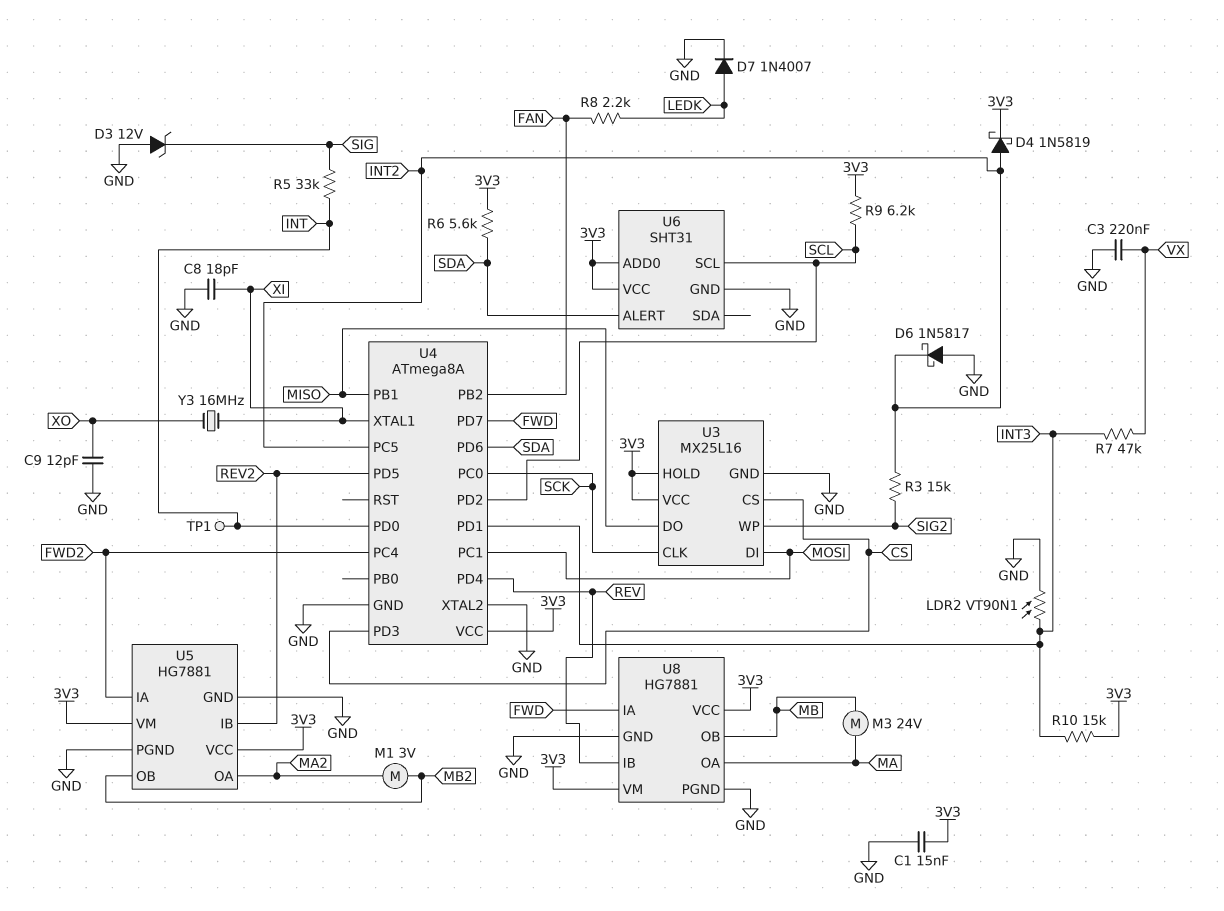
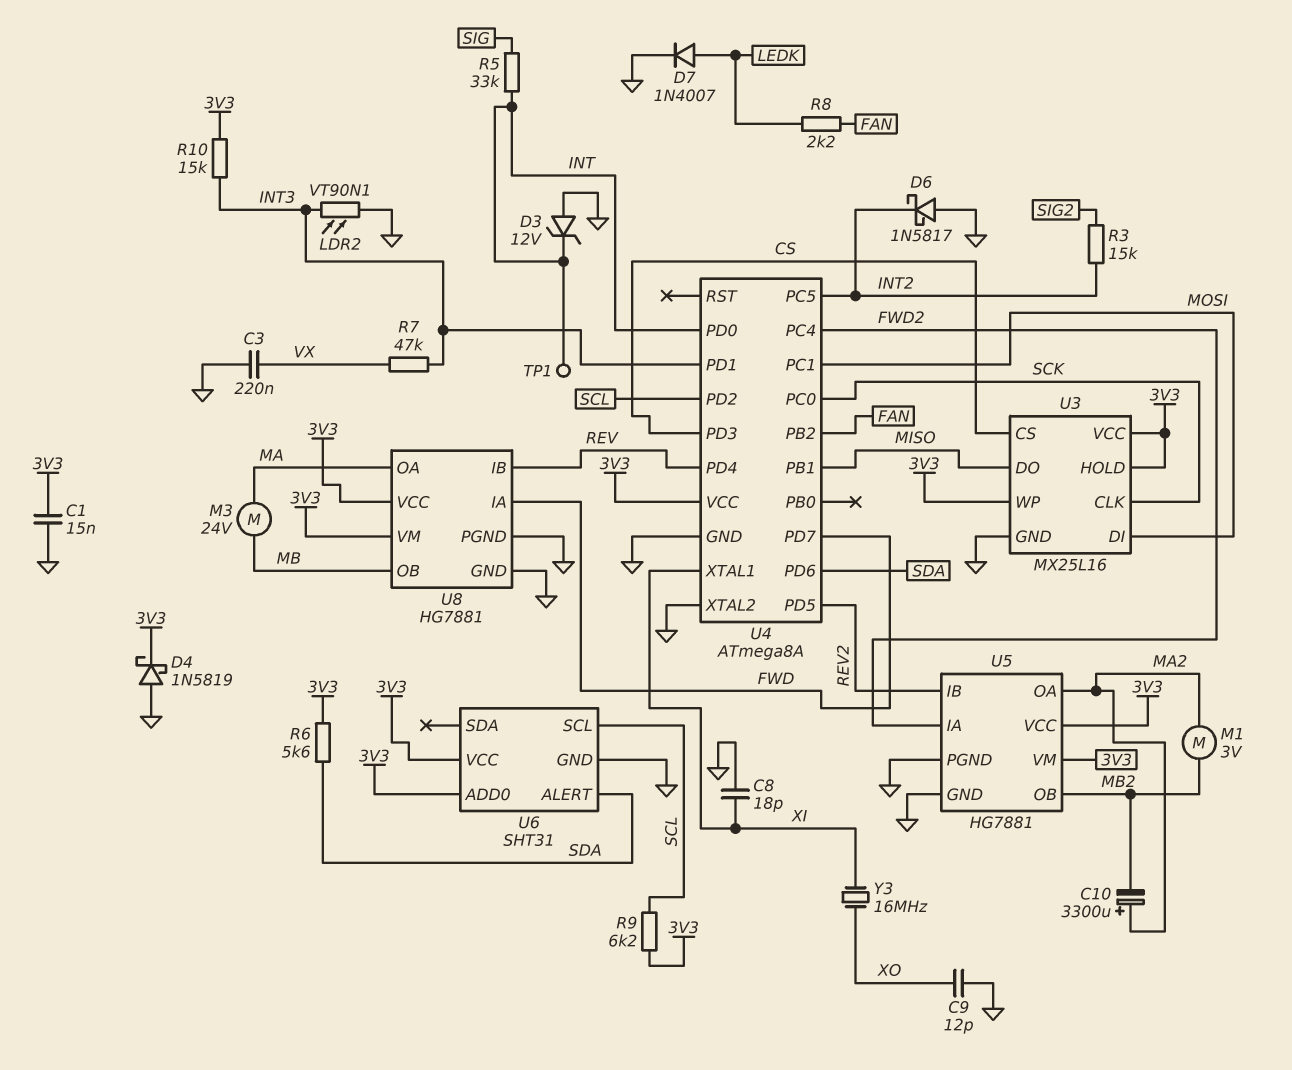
C10: none -> 3300uF (plus MA2, minus MB2)
D3: zener 12V (A GND, K SIG) -> zener 12V (A GND, K INT)
D4: schottky 1N5819 (A INT2, K 3V3) -> schottky 1N5819 (A GND, K 3V3)
U3 pin WP: SIG2 -> 3V3

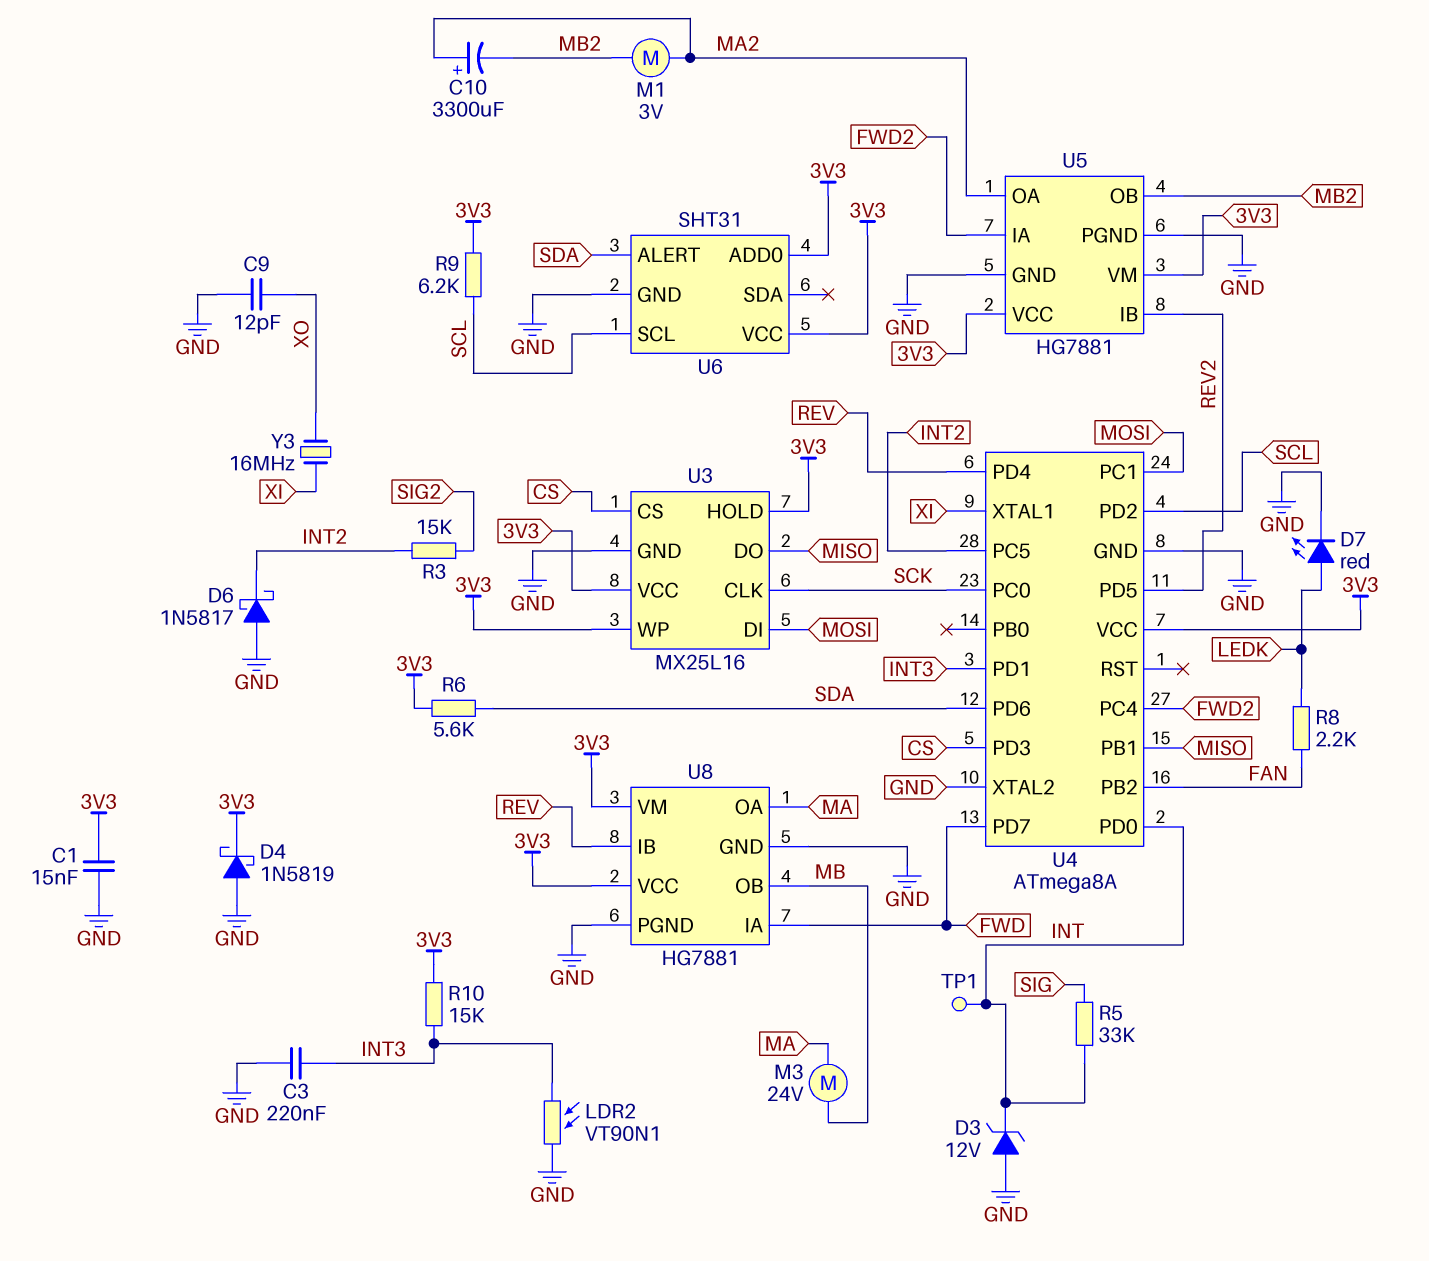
C3: 220nF (GND, VX) -> 220nF (GND, INT3)
C8: 18pF (GND, XI) -> none
D7: diode 1N4007 (A LEDK, K GND) -> LED red (A LEDK, K GND)
R7: 47k (INT3, VX) -> none

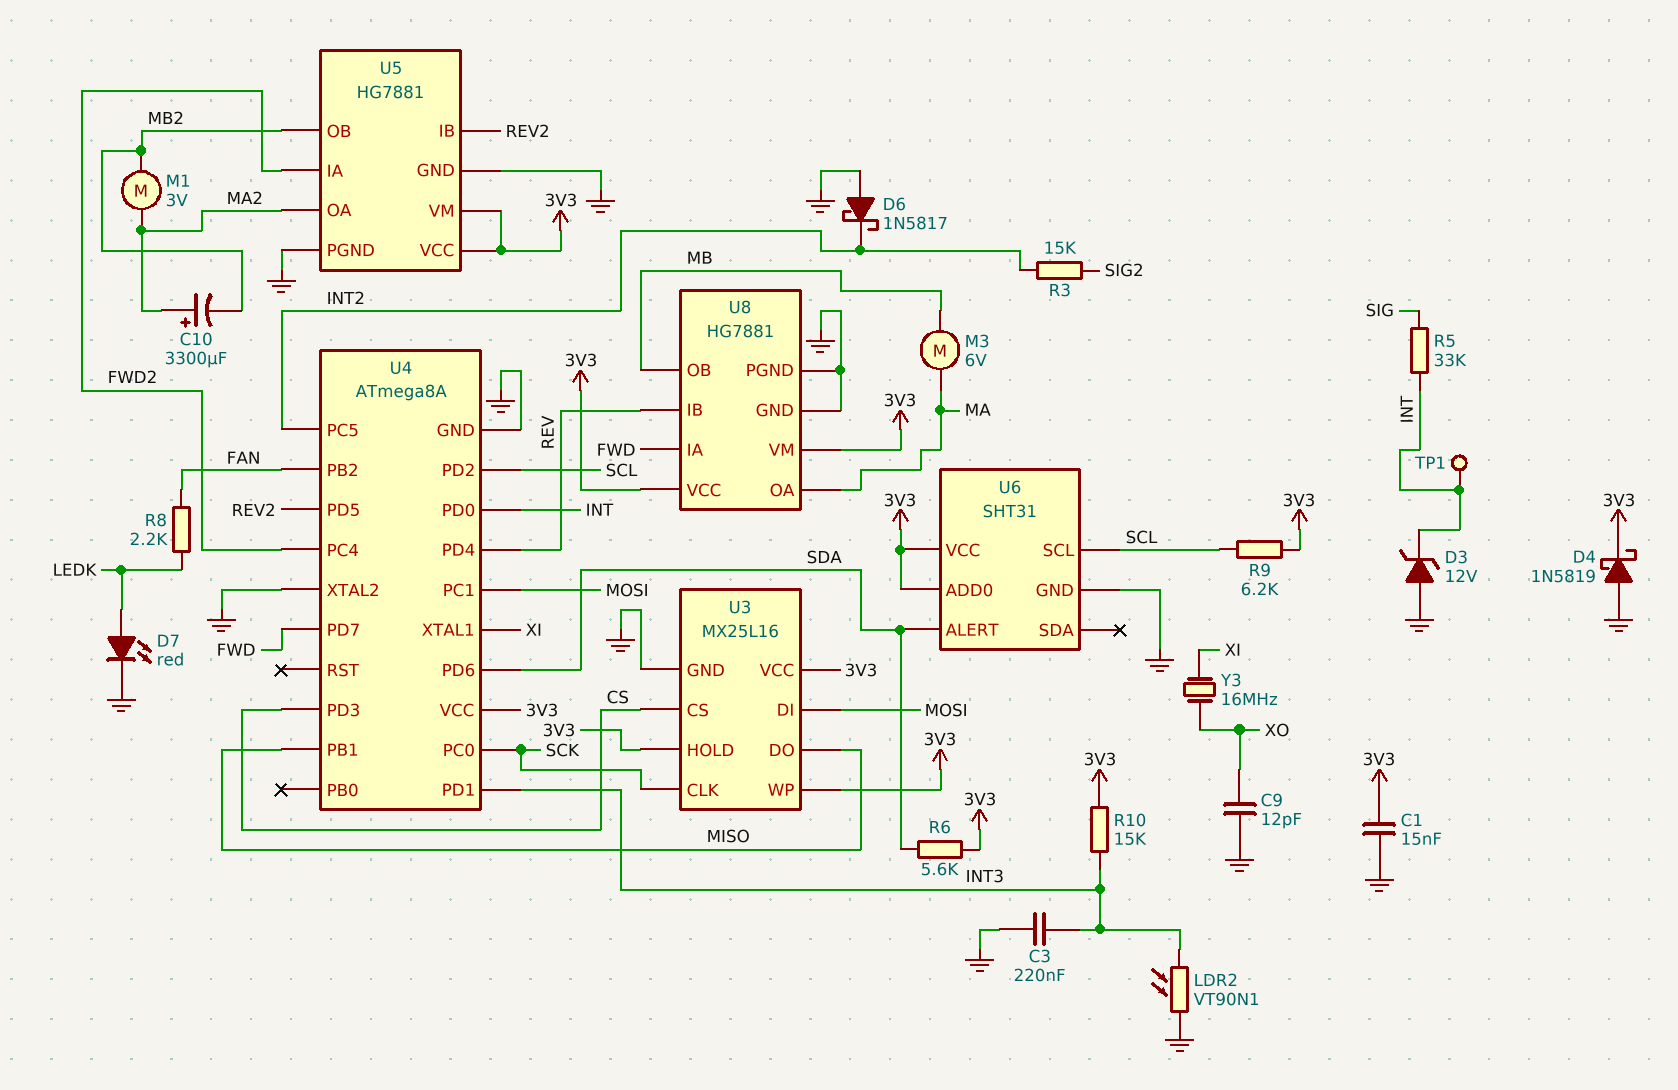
M3: motor 24V (MA, MB) -> motor 6V (MA, MB)

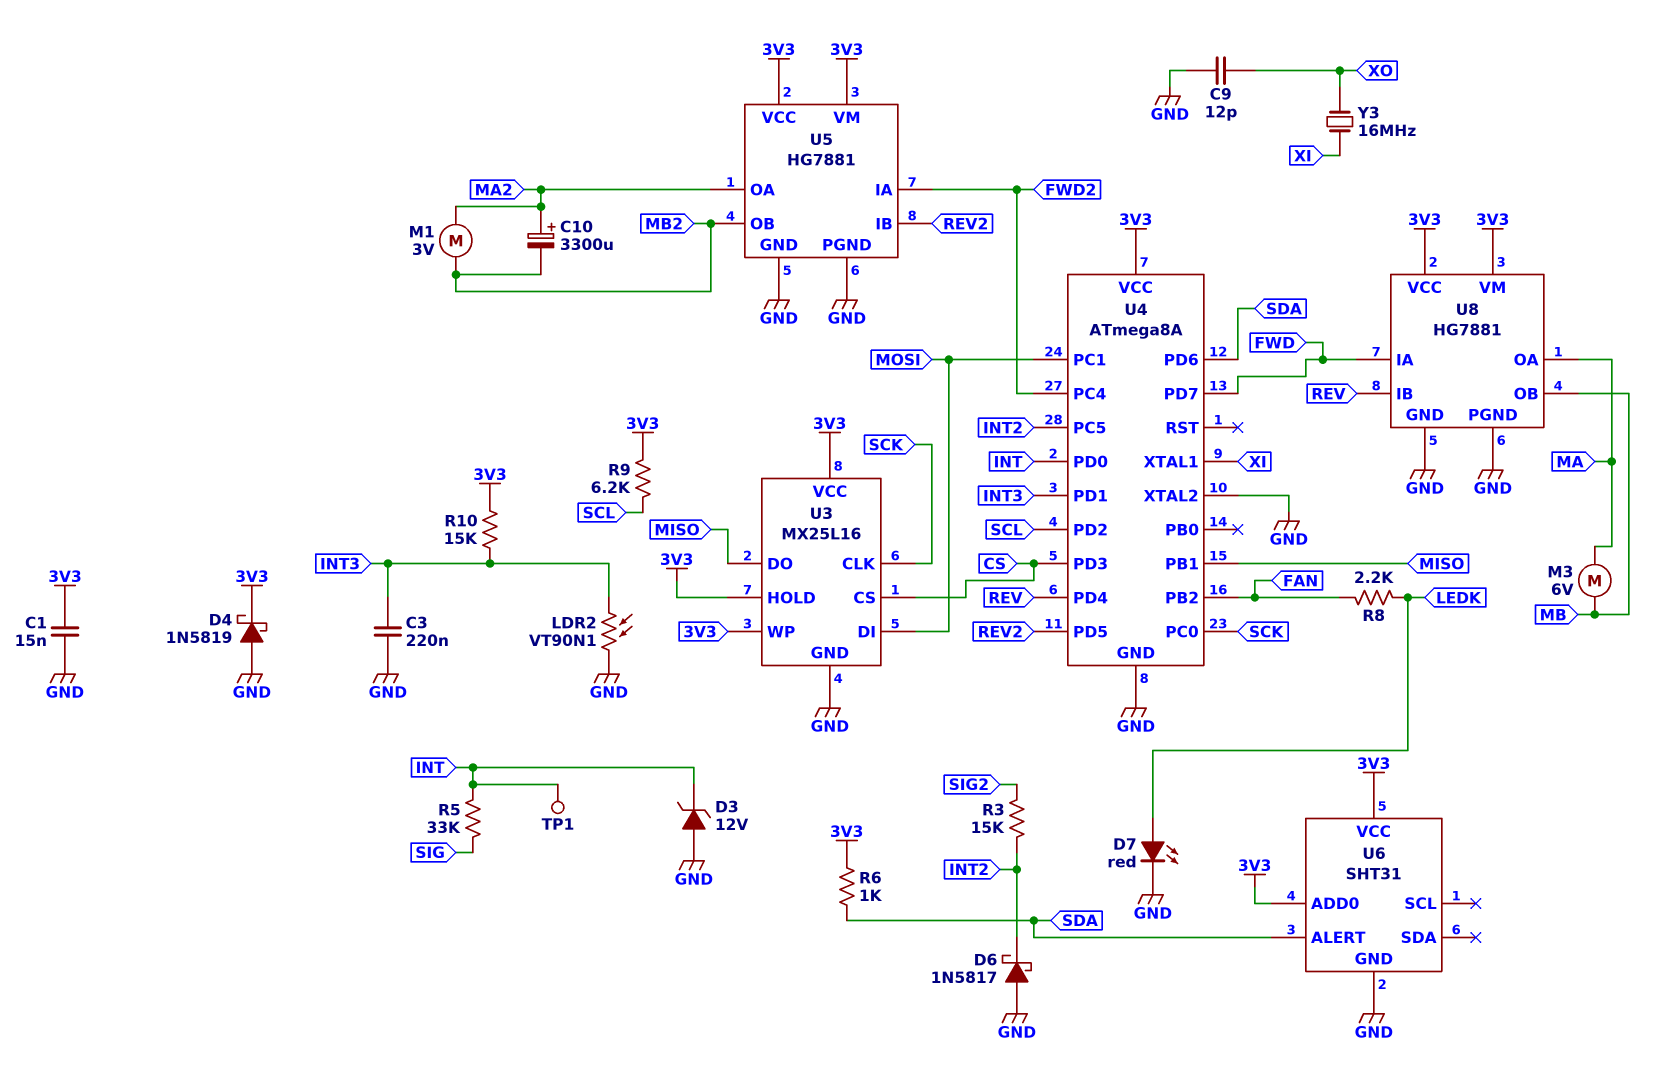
R6: 5.6k (3V3, SDA) -> 1k (3V3, SDA)
U6 pin SCL: SCL -> none

